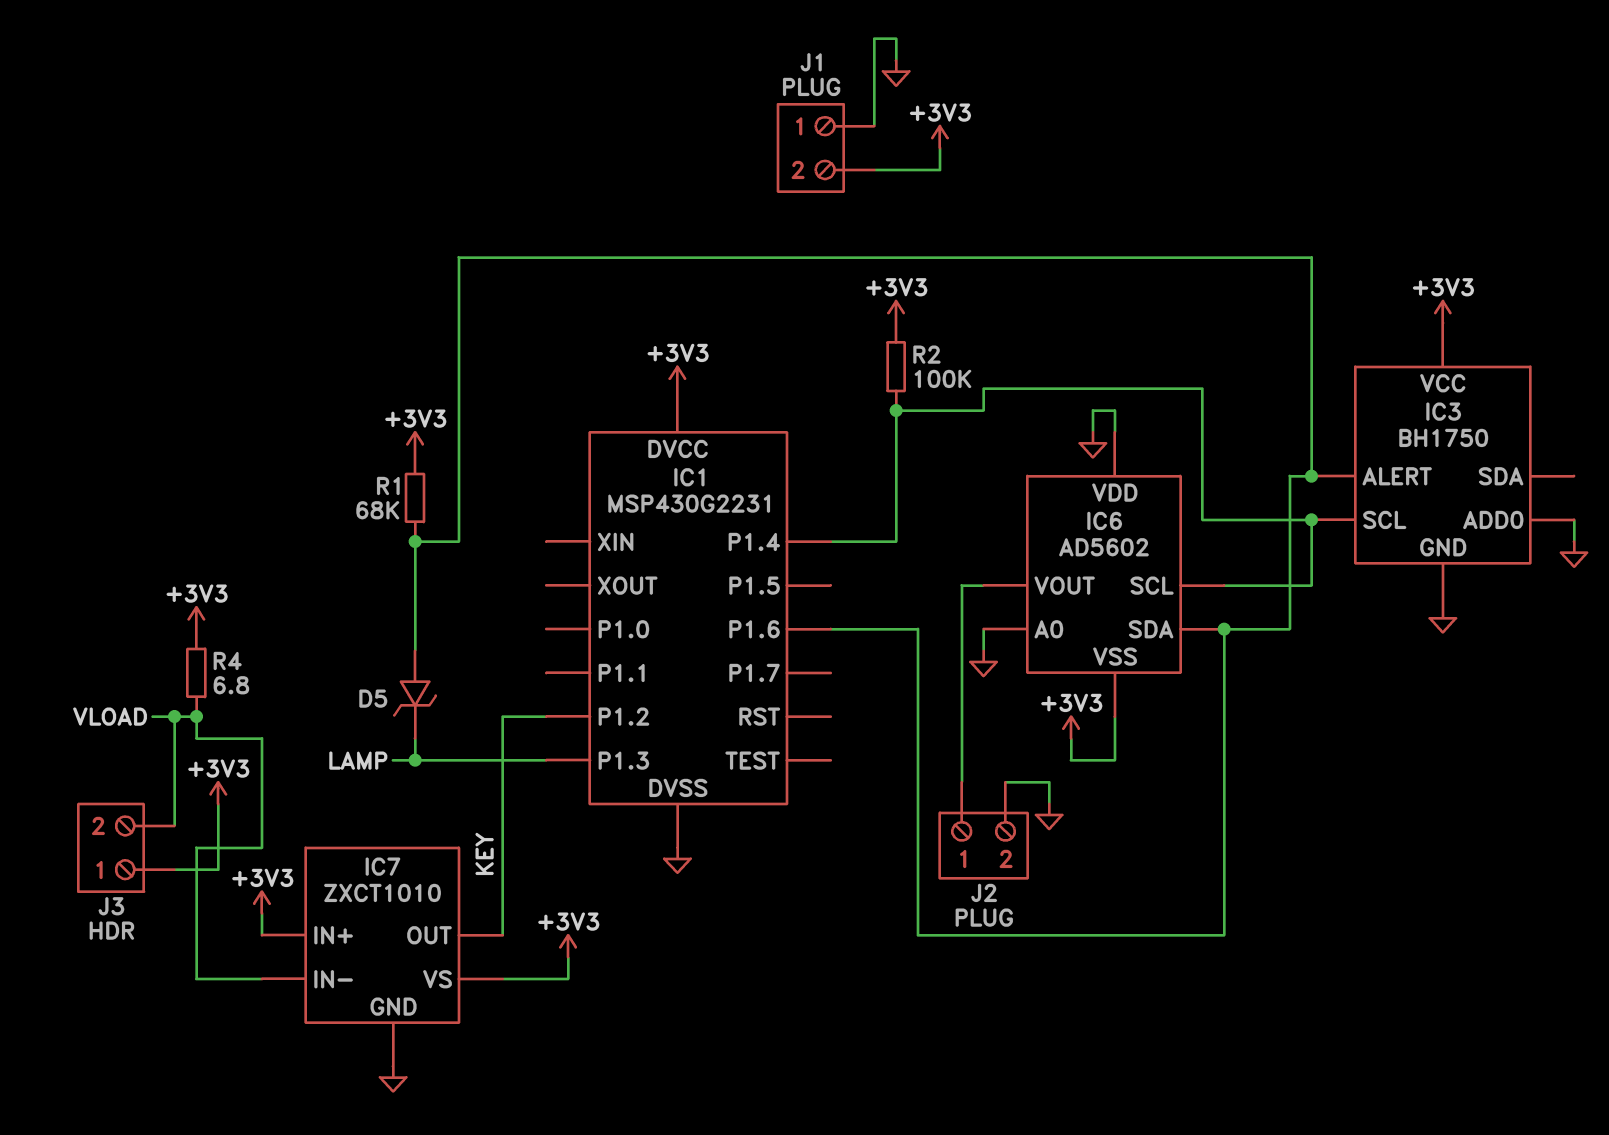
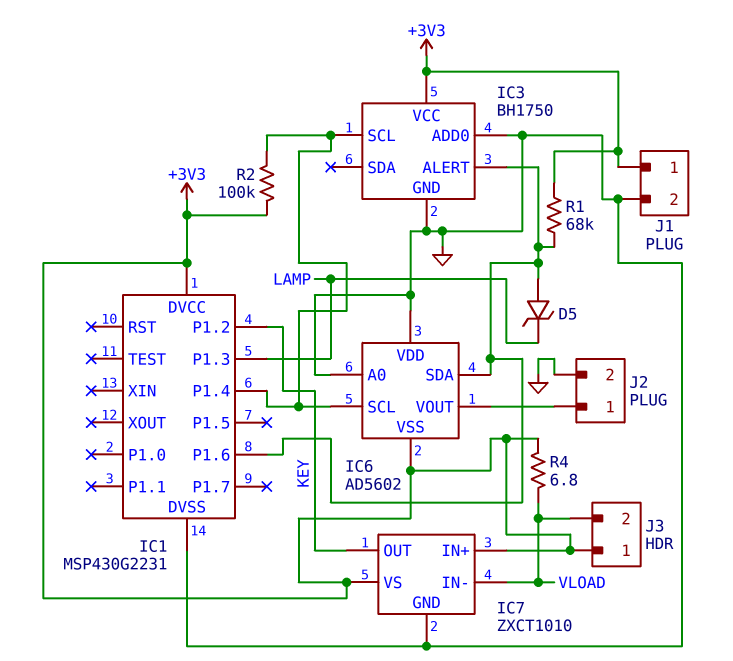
J1 pin 1: GND -> +3V3
J1 pin 2: +3V3 -> GND

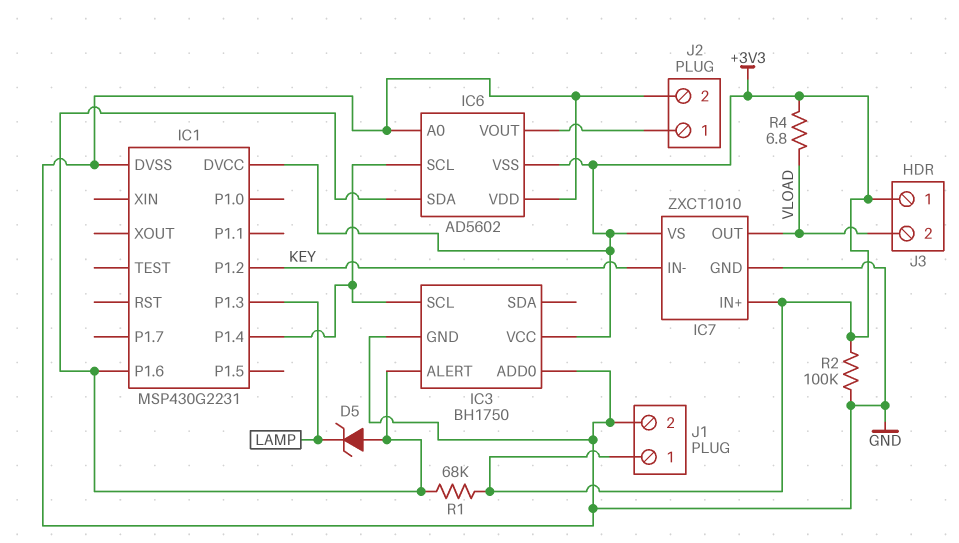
IC7 pin IN-: VLOAD -> KEY
IC7 pin OUT: KEY -> VLOAD
R2: 100k (+3V3, IC1/P1.4) -> 100k (+3V3, GND)

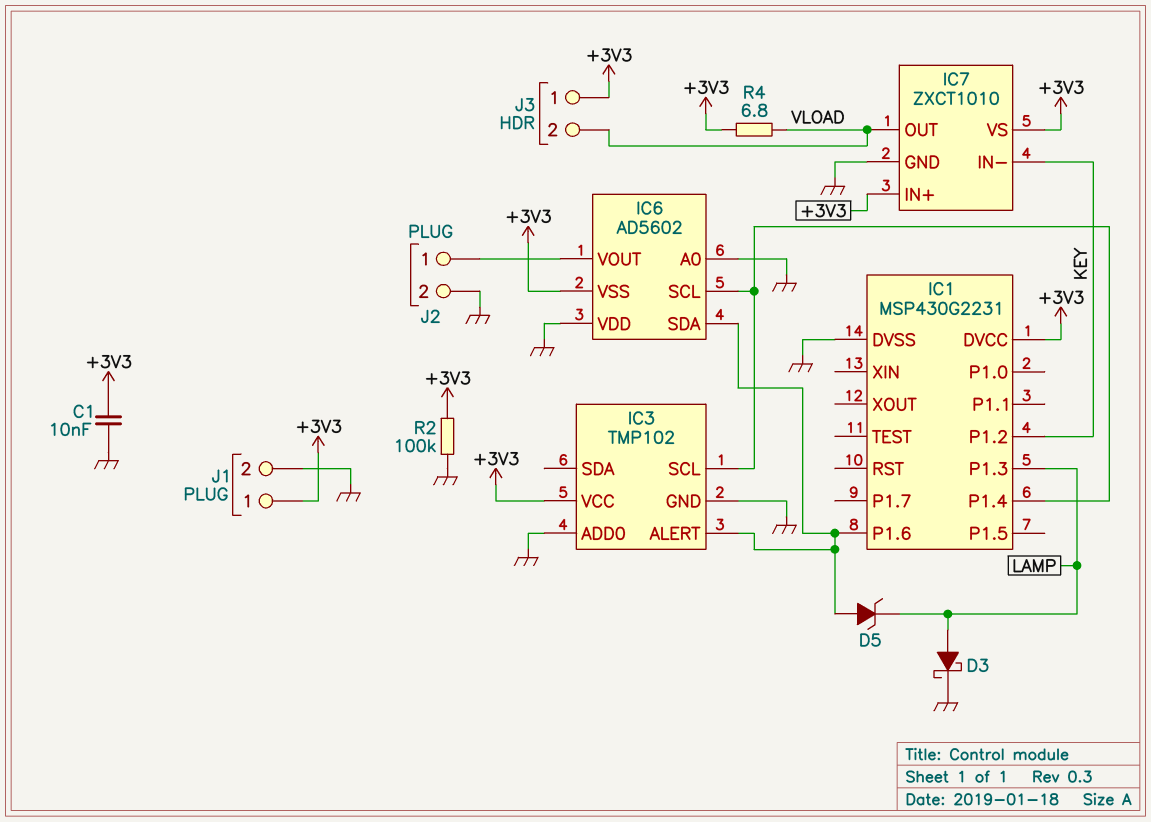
C1: none -> 10nF (+3V3, GND)
D3: none -> schottky (A LAMP, K GND)
IC3: BH1750 -> TMP102
R1: 68k (+3V3, IC1/P1.6) -> none

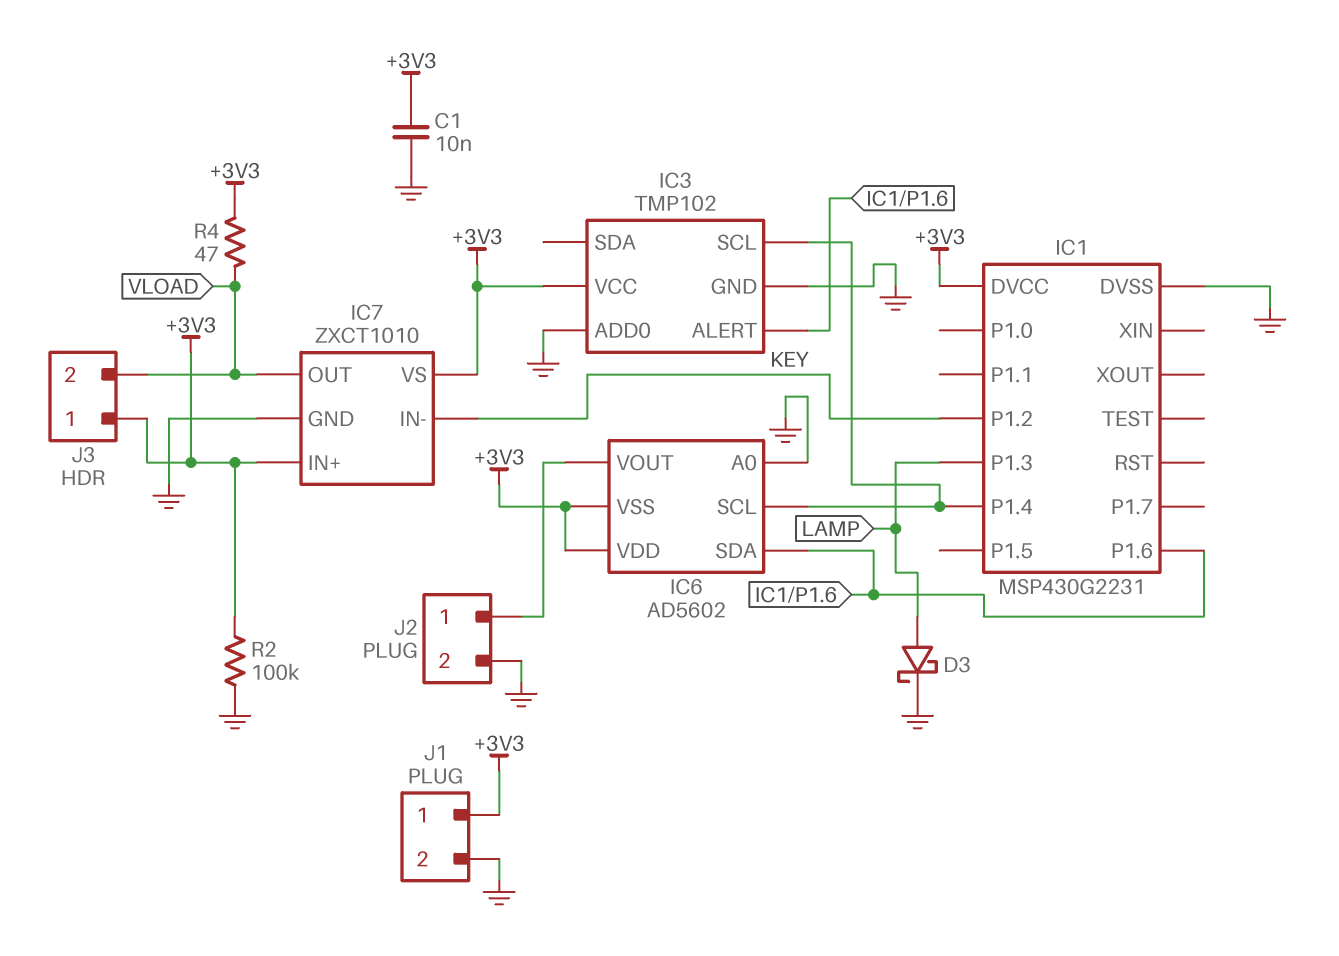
D5: zener (A IC1/P1.6, K LAMP) -> none
IC6 pin VDD: GND -> +3V3
R4: 6.8 (+3V3, VLOAD) -> 47 (+3V3, VLOAD)

